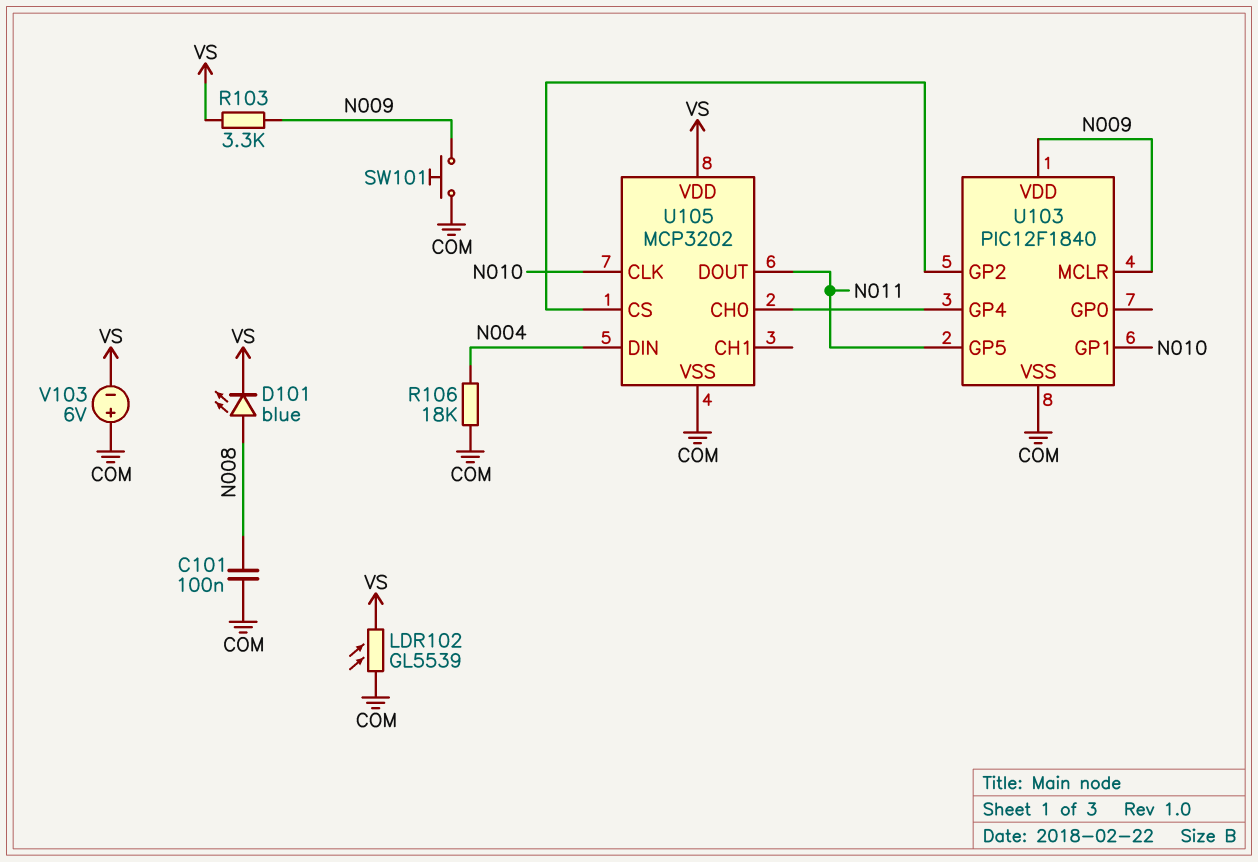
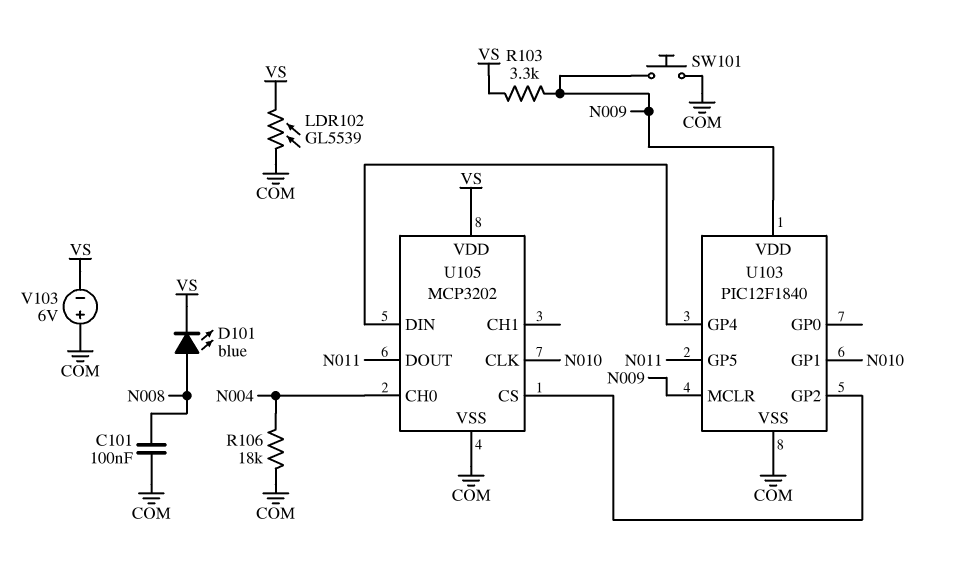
U105 pin CH0: U103/GP4 -> N004
U105 pin DIN: N004 -> U103/GP4

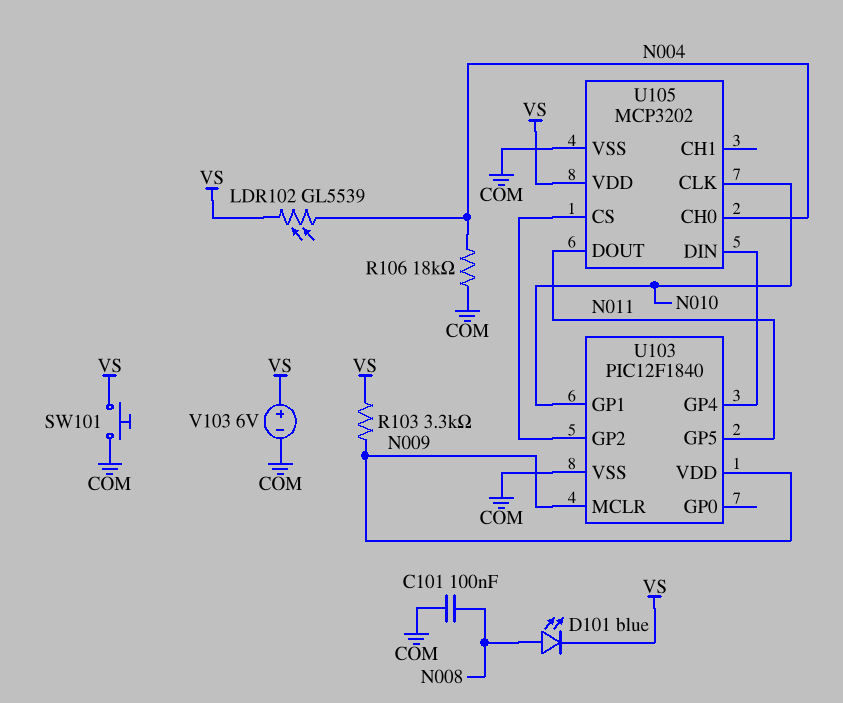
LDR102: GL5539 (COM, VS) -> GL5539 (N004, VS)
SW101: button (COM, N009) -> button (COM, VS)
V103: 6V (plus COM, minus VS) -> 6V (plus VS, minus COM)

